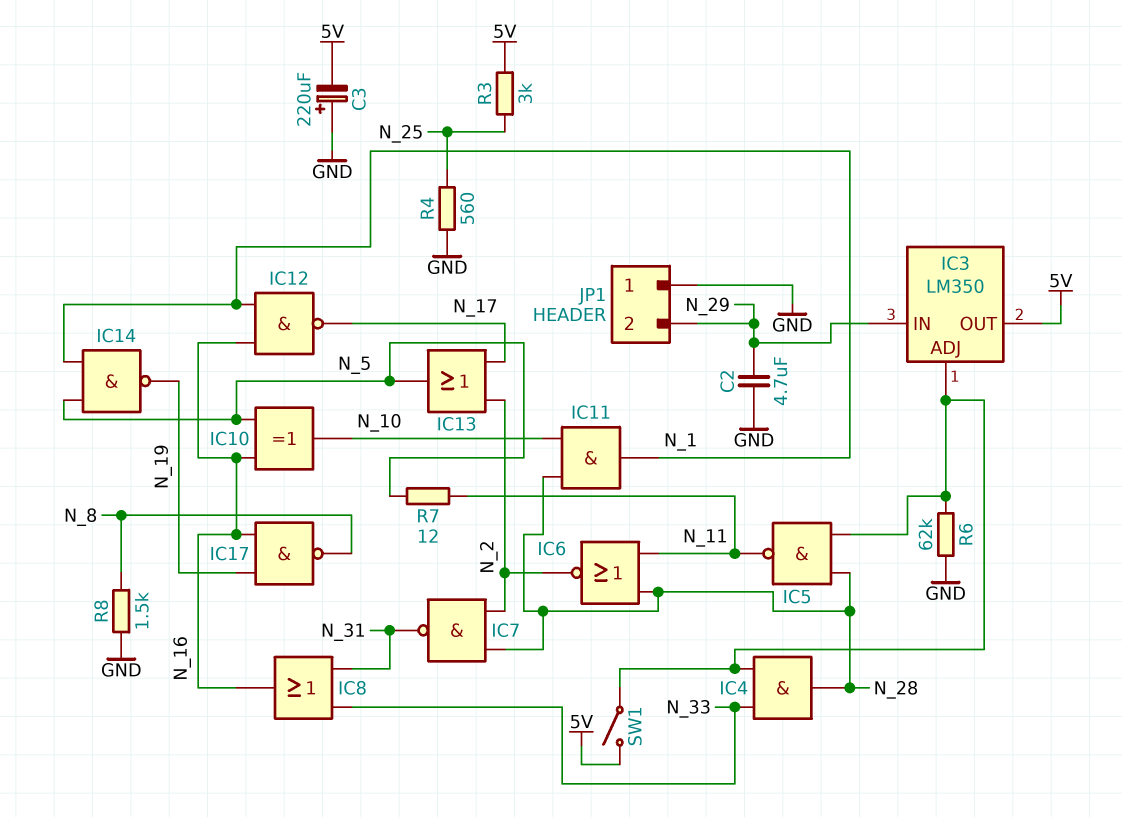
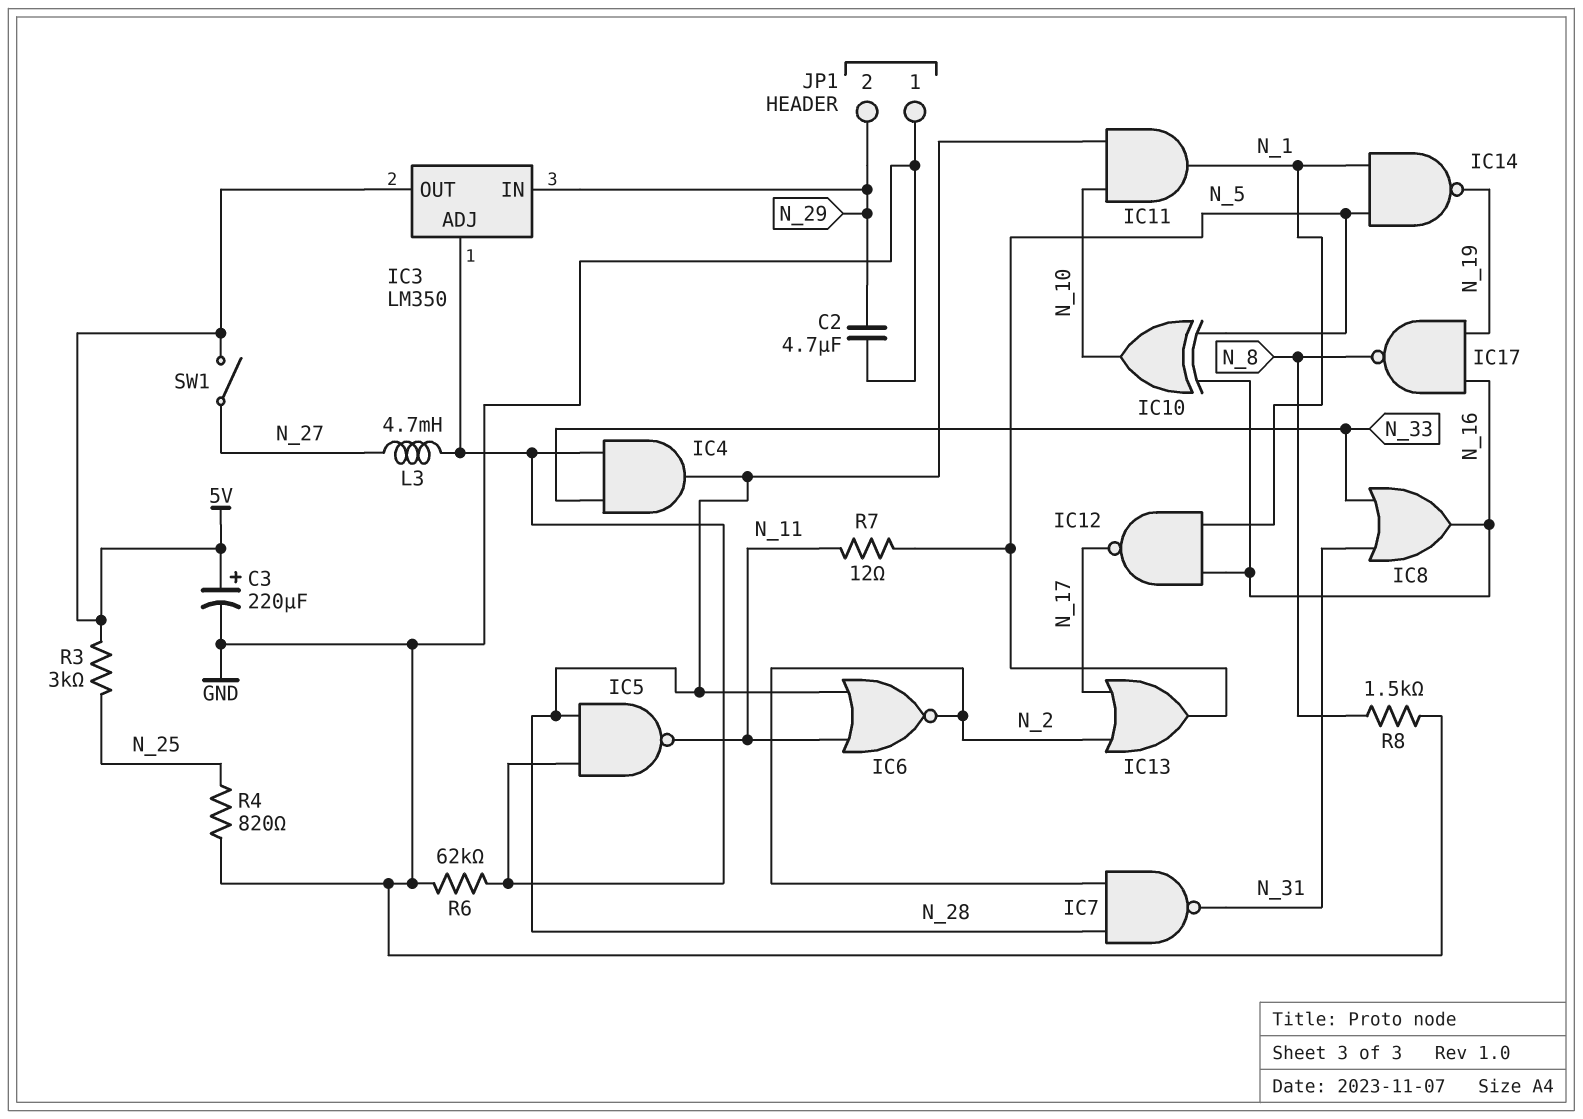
C3: 220uF (plus GND, minus 5V) -> 220uF (plus 5V, minus GND)
L3: none -> 4.7mH (IC3/ADJ, N_27)
R4: 560 (GND, N_25) -> 820 (GND, N_25)
SW1: switch (5V, IC3/ADJ) -> switch (5V, N_27)

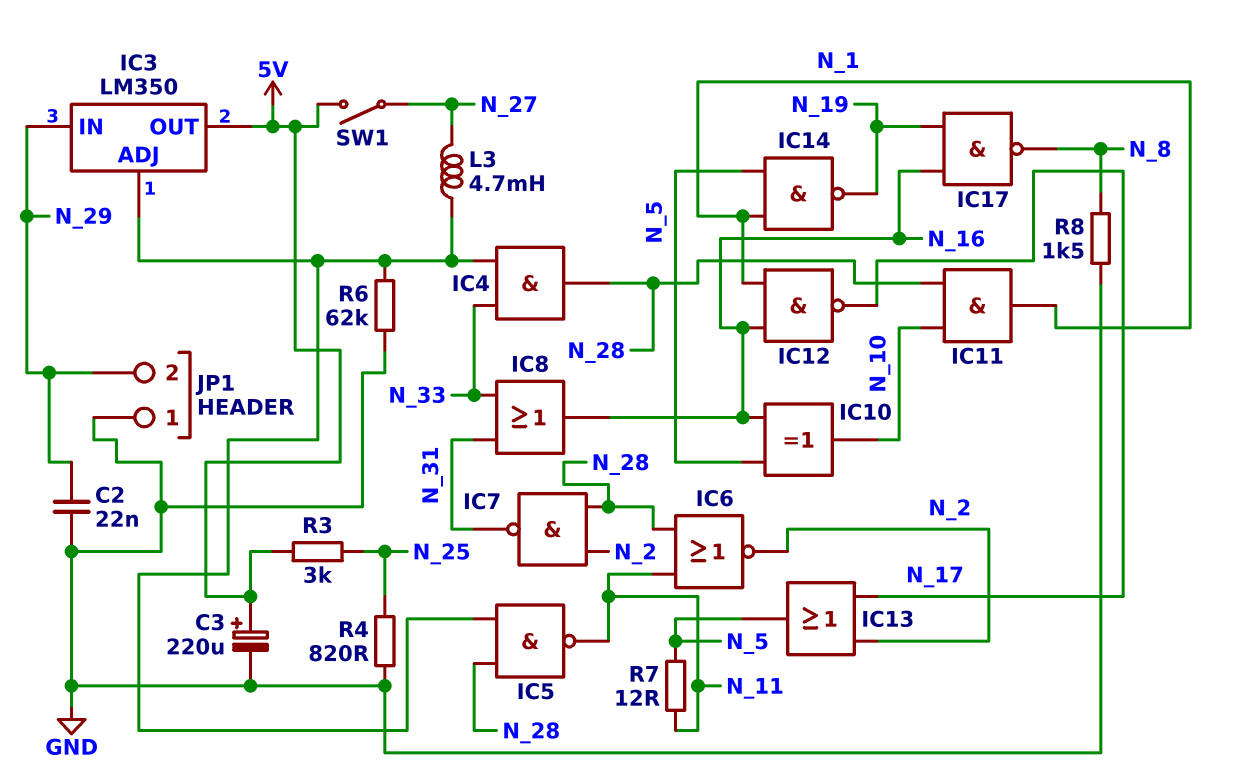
C2: 4.7uF (GND, N_29) -> 22nF (GND, N_29)

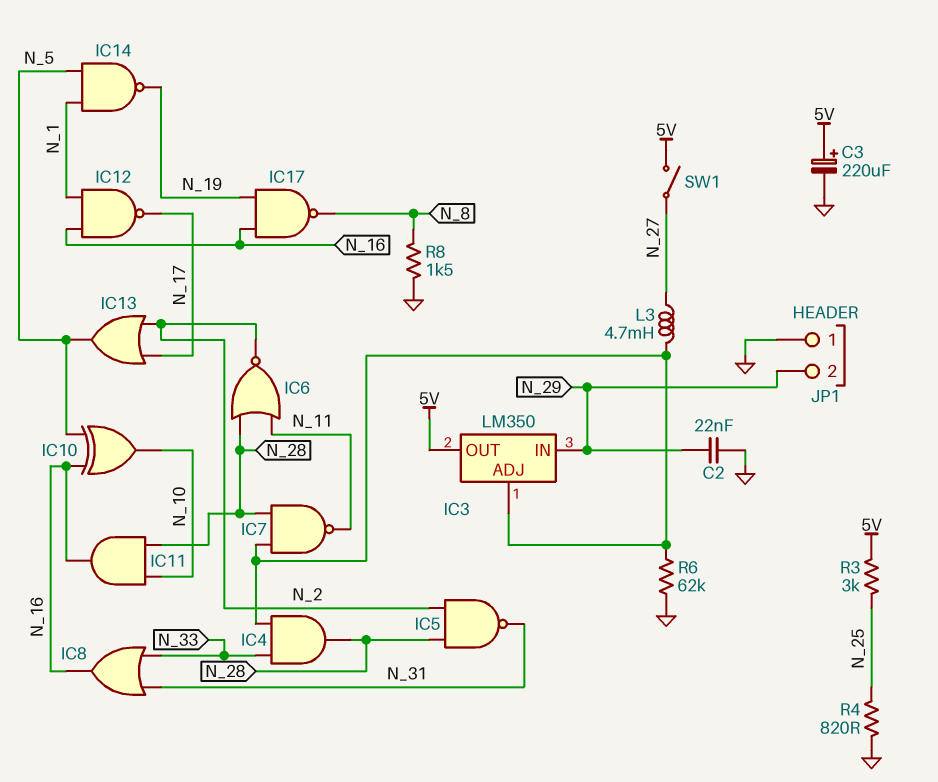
IC5: NAND (in IC3/ADJ, in N_28, out N_11) -> NAND (in N_2, in N_28, out N_31)
IC7: NAND (in N_2, in N_28, out N_31) -> NAND (in IC3/ADJ, in N_28, out N_11)
IC11: AND (in N_10, in N_28, out N_1) -> AND (in N_10, in N_28, out N_16)
R7: 12 (N_5, N_11) -> none

